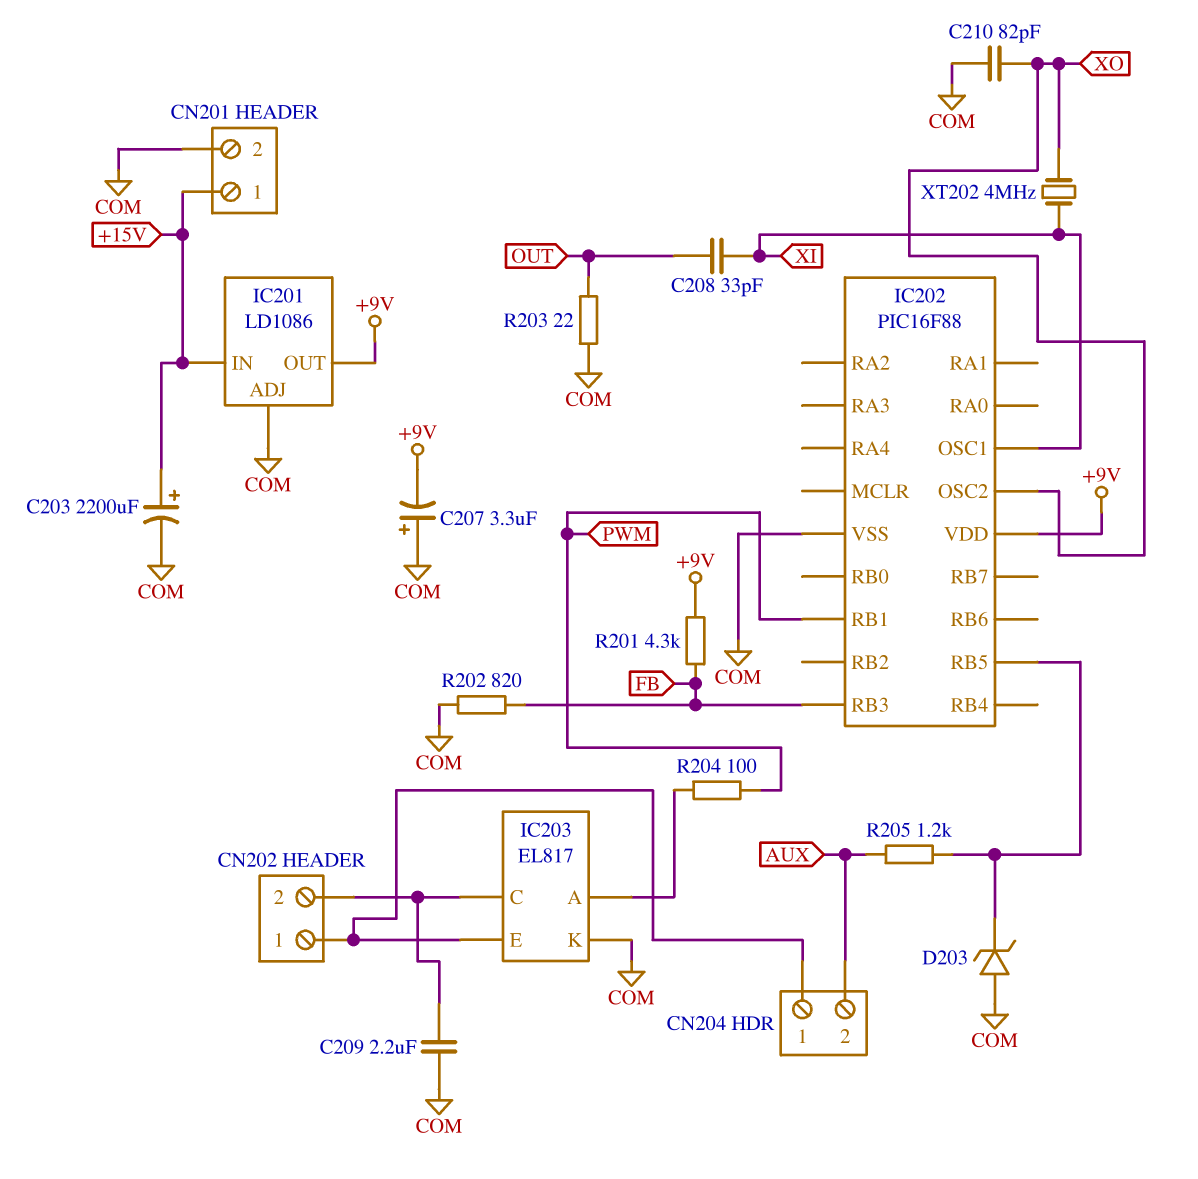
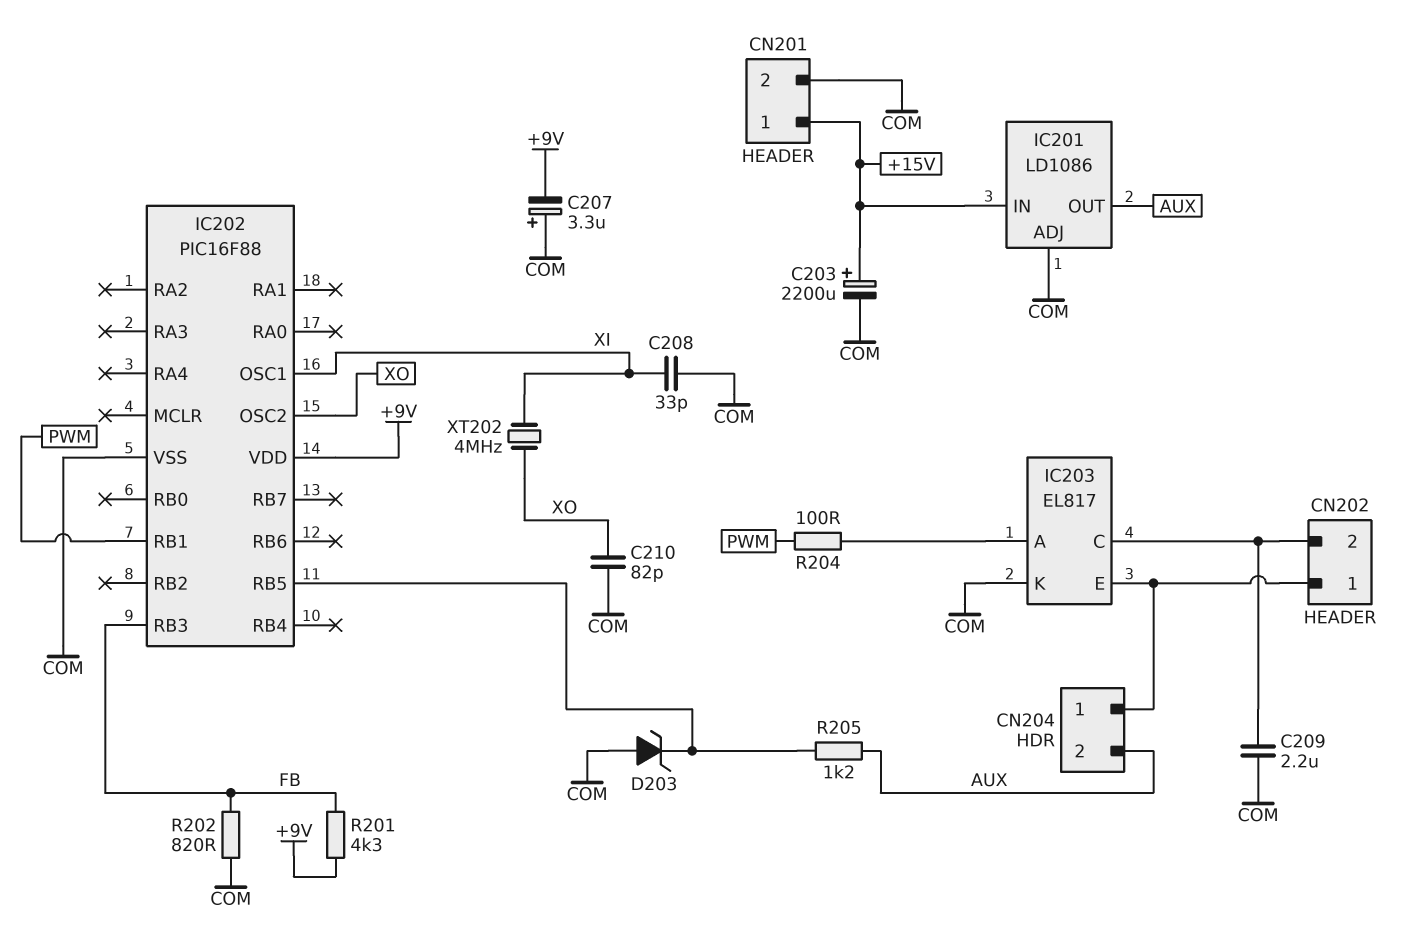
C208: 33pF (OUT, XI) -> 33pF (COM, XI)
IC201 pin OUT: +9V -> AUX
R203: 22 (COM, OUT) -> none

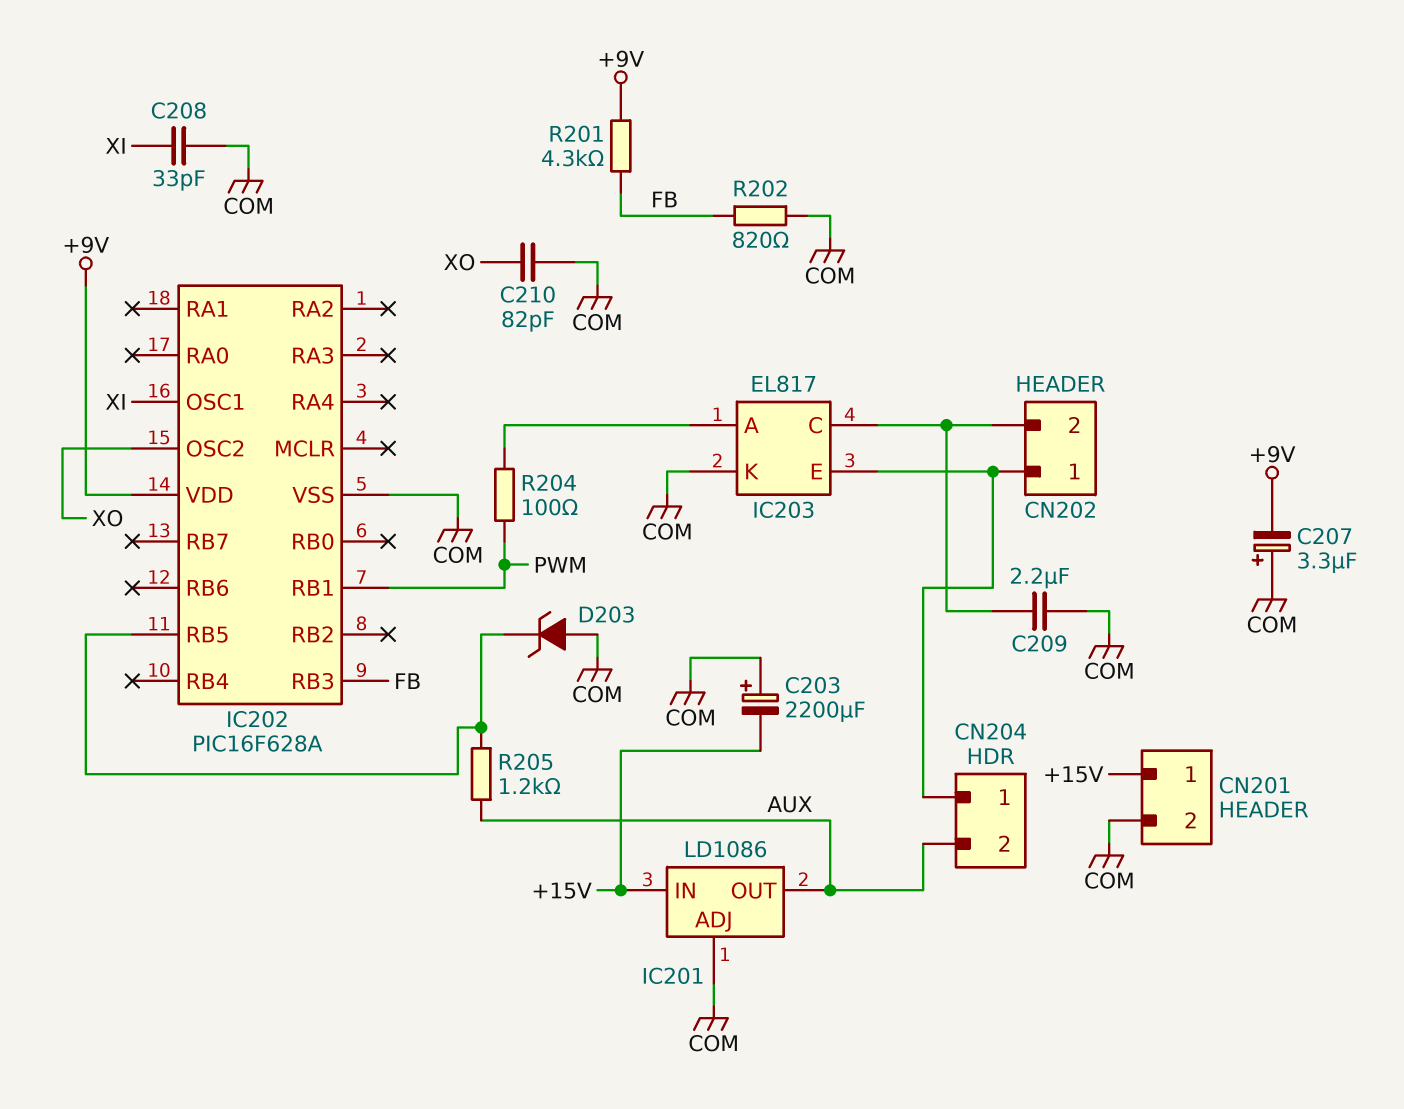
C203: 2200uF (plus +15V, minus COM) -> 2200uF (plus COM, minus +15V)
IC202: PIC16F88 -> PIC16F628A
XT202: 4MHz (XI, XO) -> none

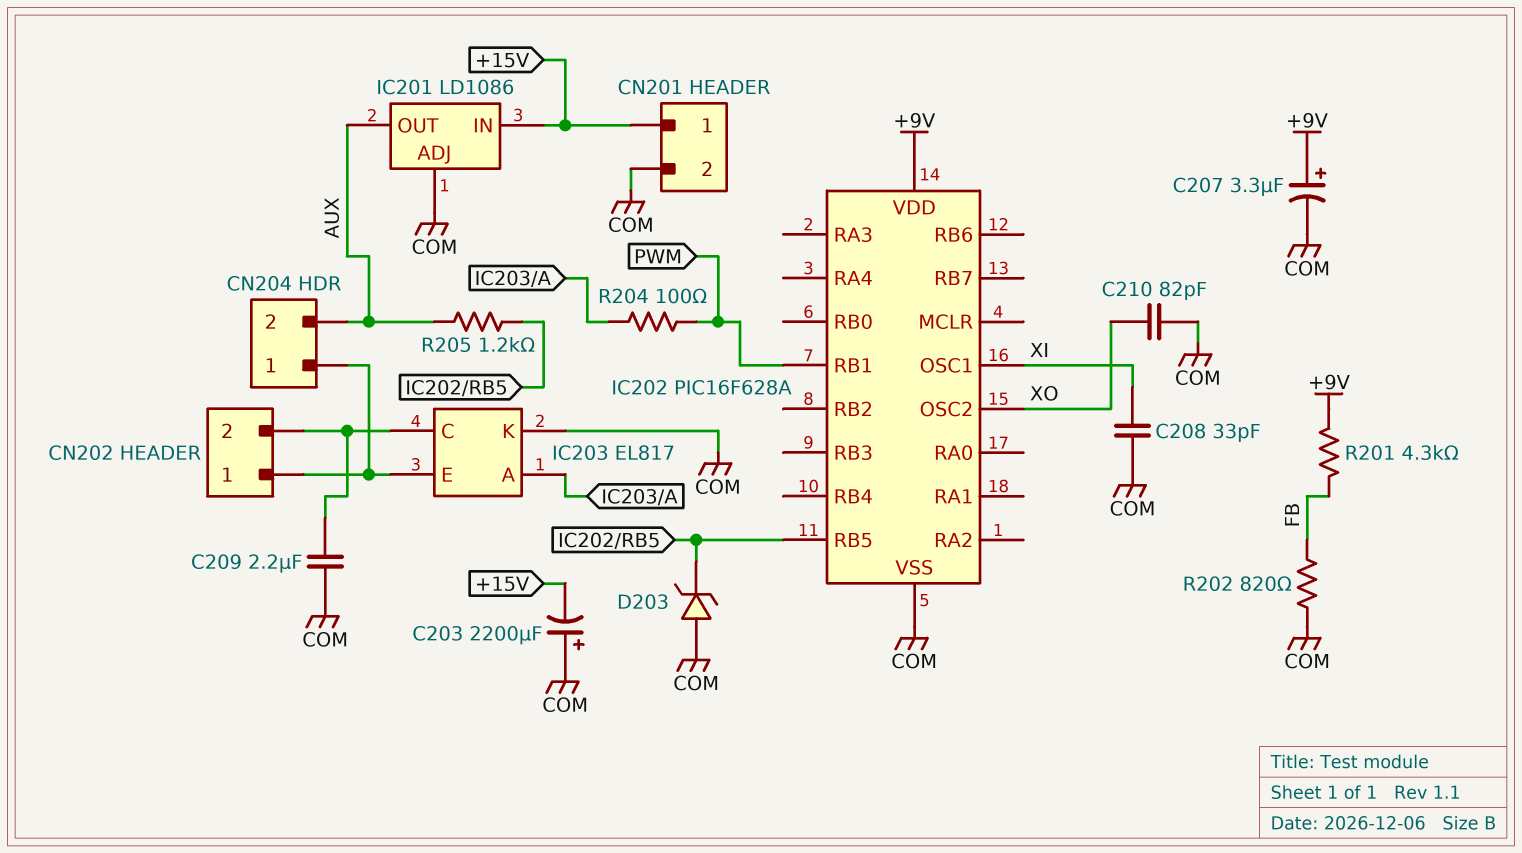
C207: 3.3uF (plus COM, minus +9V) -> 3.3uF (plus +9V, minus COM)
IC202 pin RB3: FB -> none

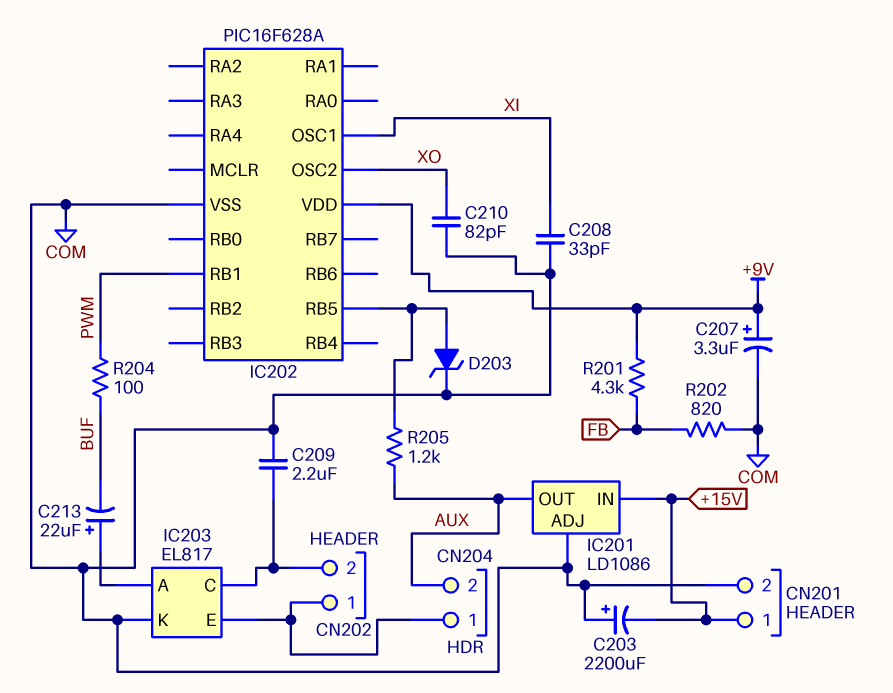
C213: none -> 22uF (plus IC203/A, minus BUF)
D203: zener (A COM, K IC202/RB5) -> zener (A IC202/RB5, K COM)
R204: 100 (IC203/A, PWM) -> 100 (BUF, PWM)

